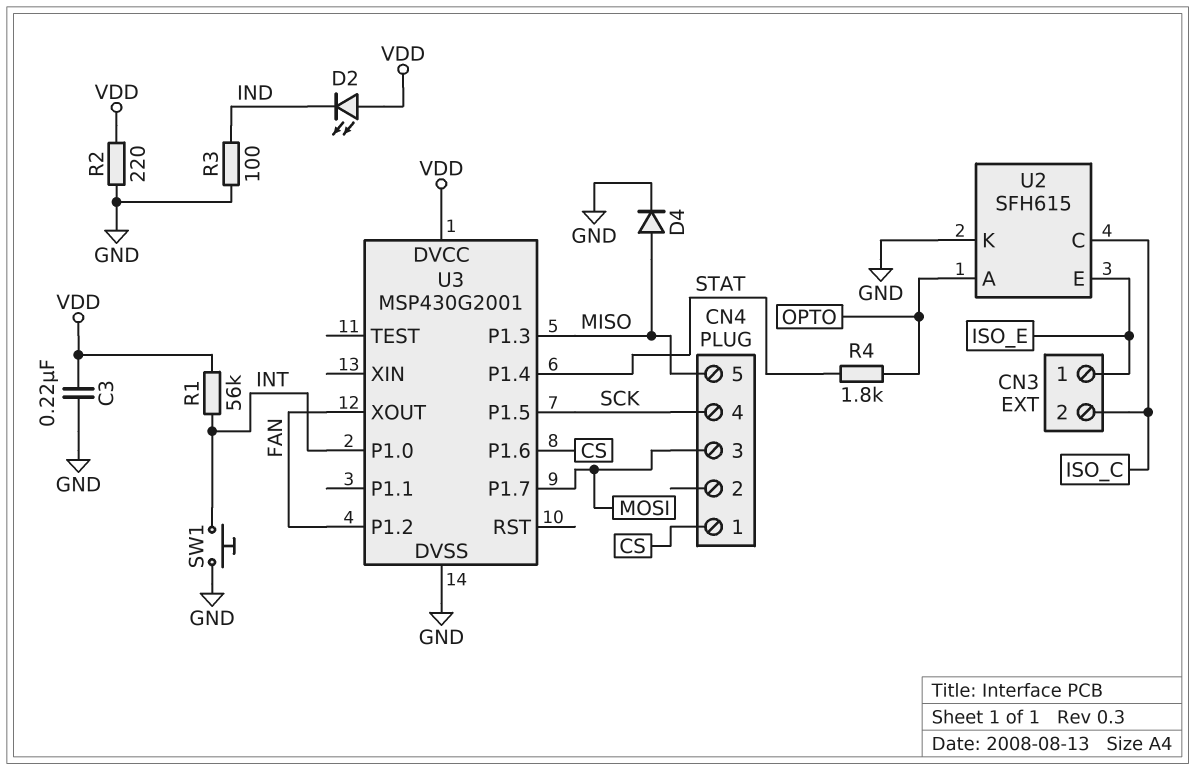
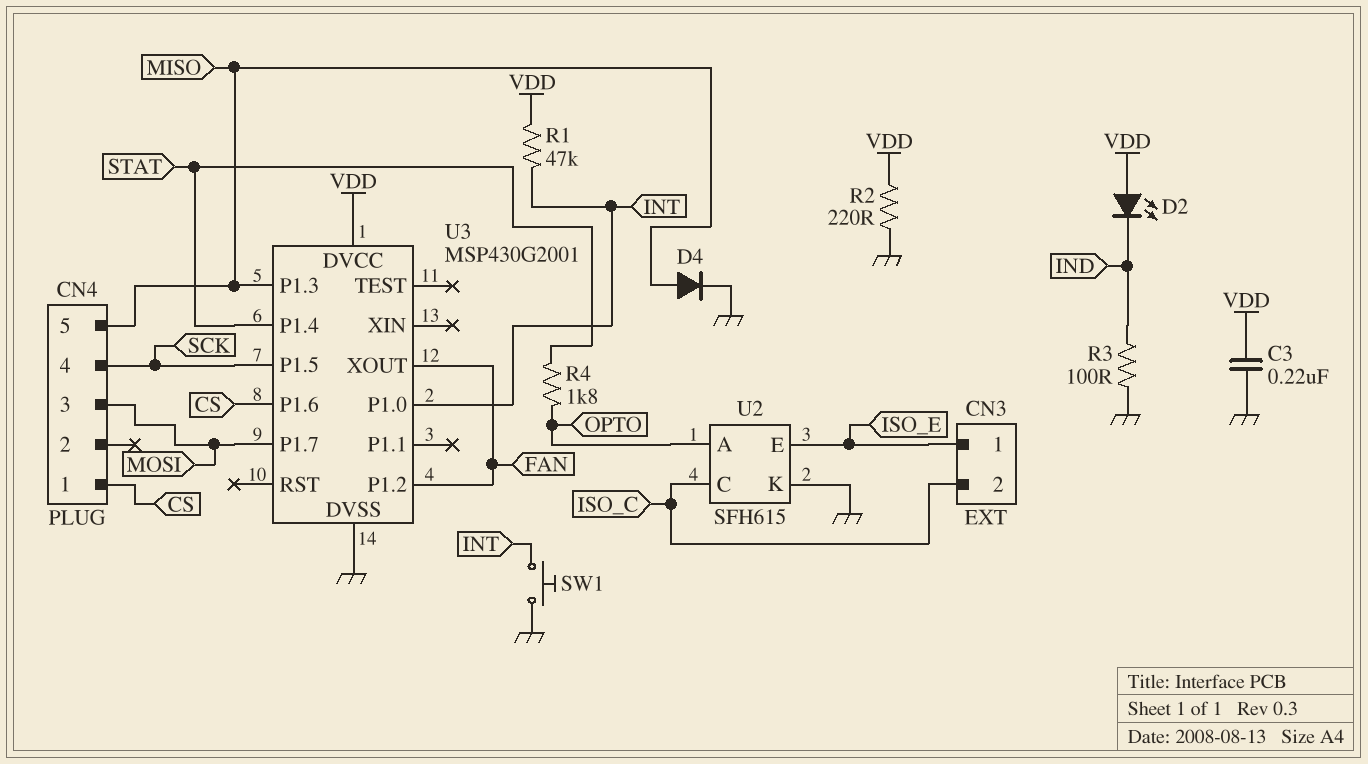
R1: 56k (INT, VDD) -> 47k (INT, VDD)

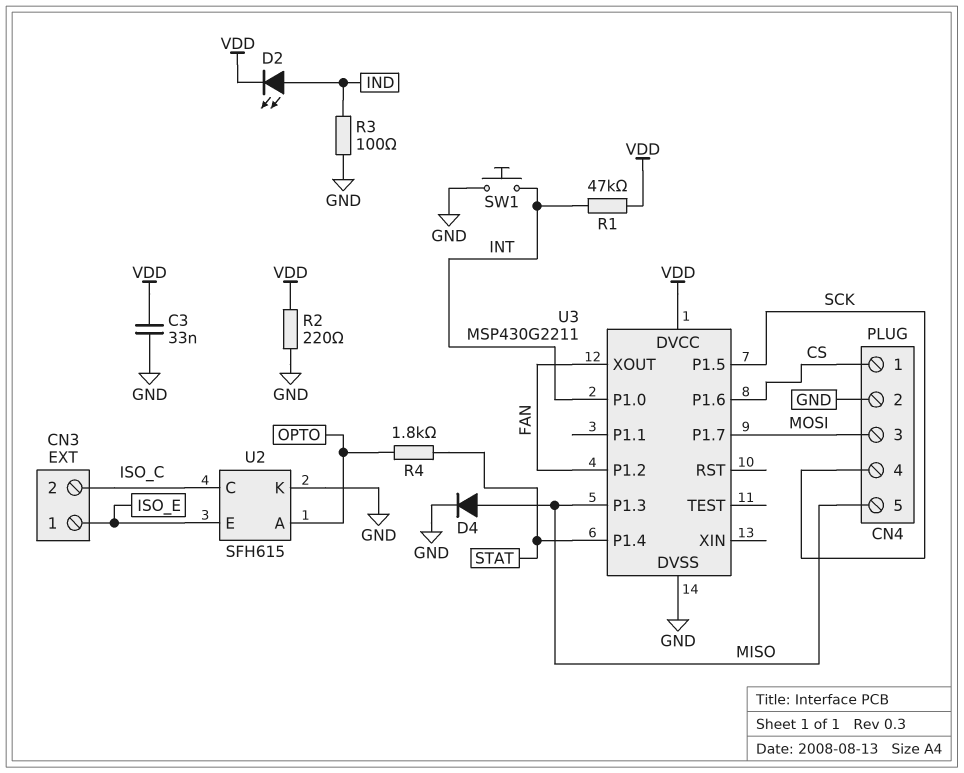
C3: 220nF (GND, VDD) -> 33nF (GND, VDD)
CN4 pin 2: none -> GND
D2: LED (A VDD, K IND) -> LED (A IND, K VDD)
U3: MSP430G2001 -> MSP430G2211

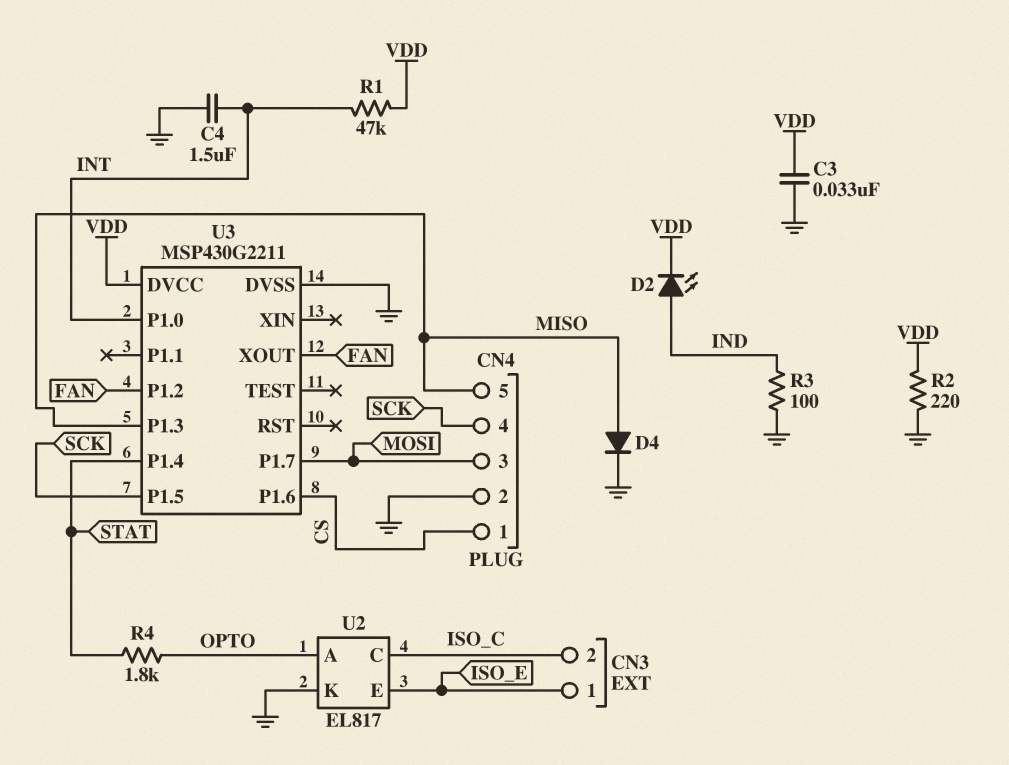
C4: none -> 1.5uF (GND, INT)
SW1: button (GND, INT) -> none
U2: SFH615 -> EL817

